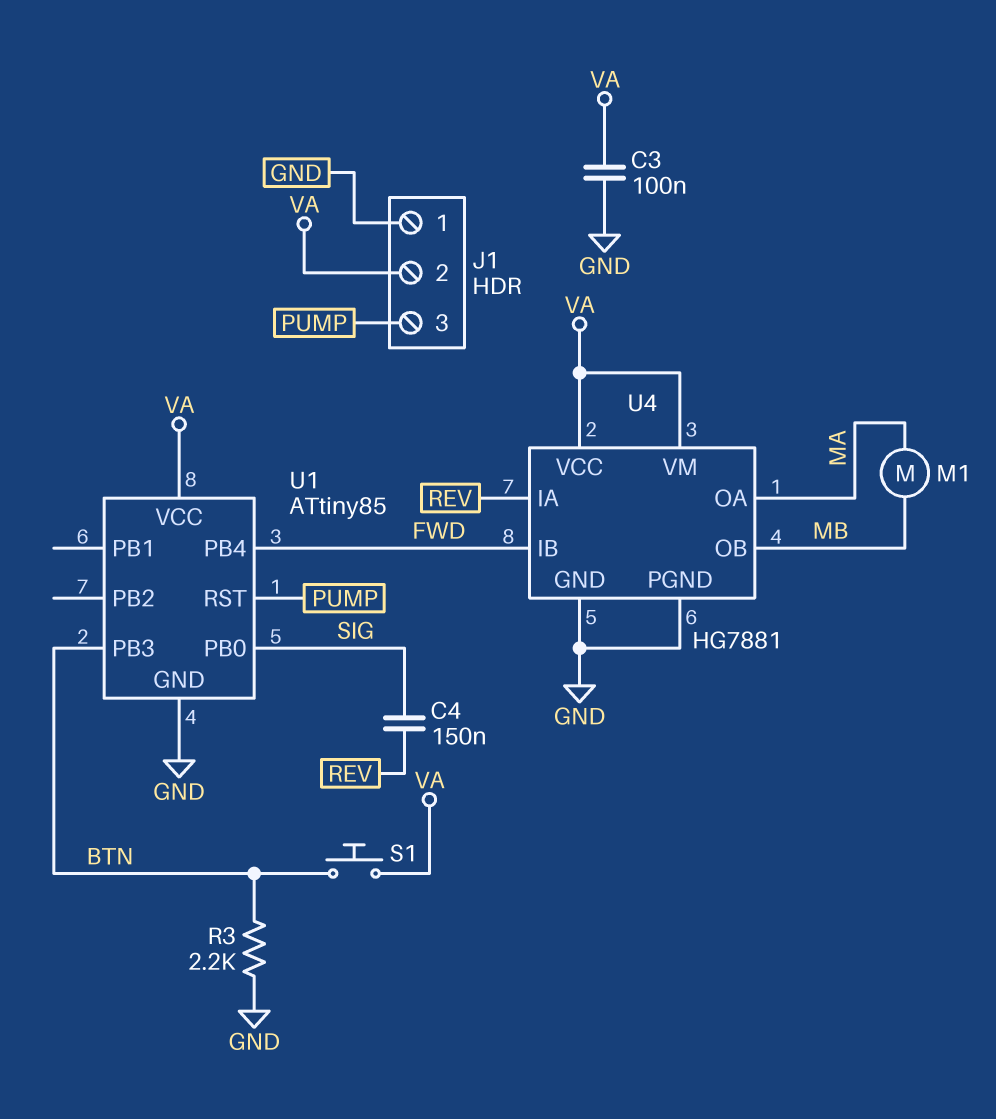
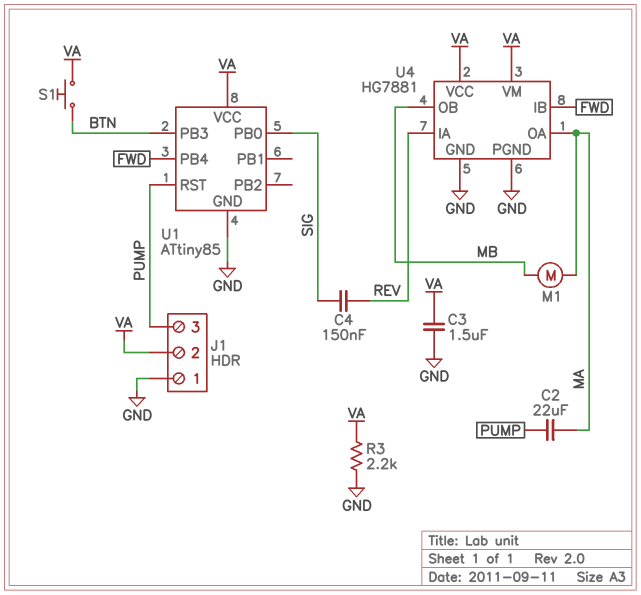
C2: none -> 22uF (MA, PUMP)
C3: 100nF (GND, VA) -> 1.5uF (GND, VA)
R3: 2.2k (BTN, GND) -> 2.2k (GND, VA)

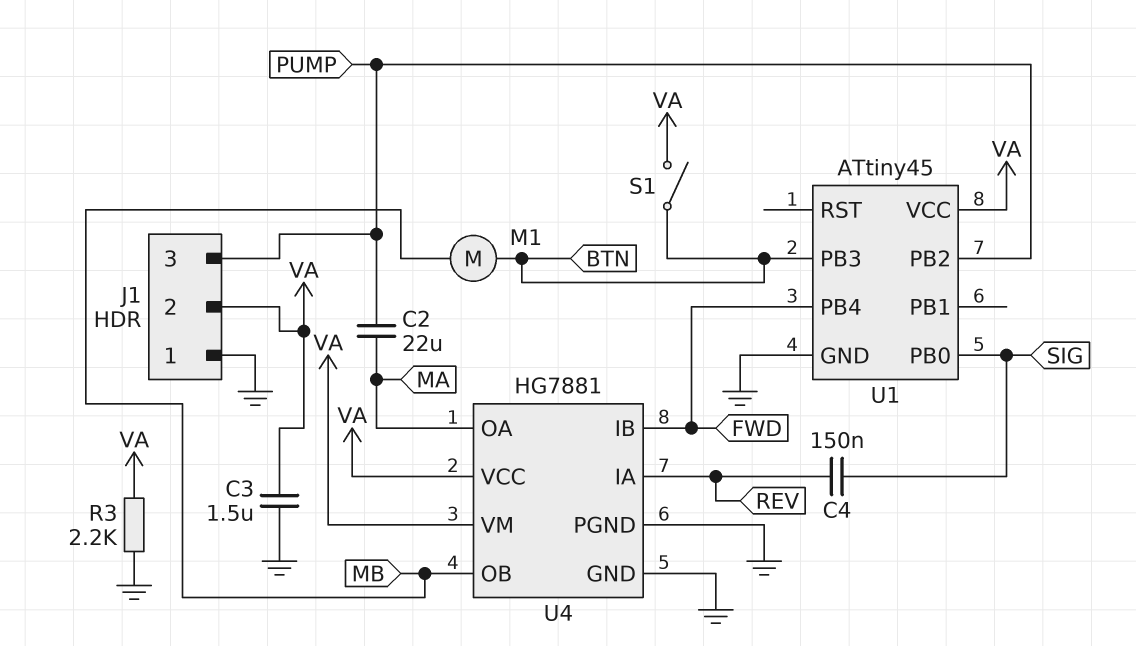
M1: motor (MA, MB) -> motor (BTN, MB)
S1: button (BTN, VA) -> switch (BTN, VA)
U1: ATtiny85 -> ATtiny45
U1 pin PB2: none -> PUMP
U1 pin RST: PUMP -> none

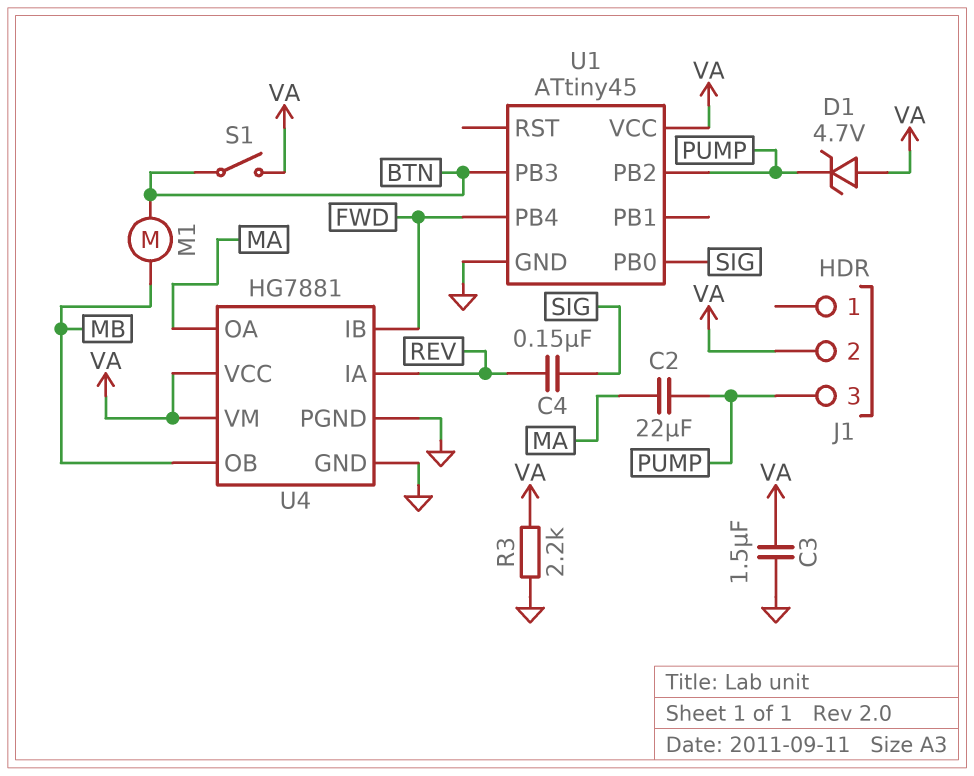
D1: none -> zener 4.7V (A VA, K PUMP)
J1 pin 1: GND -> none

